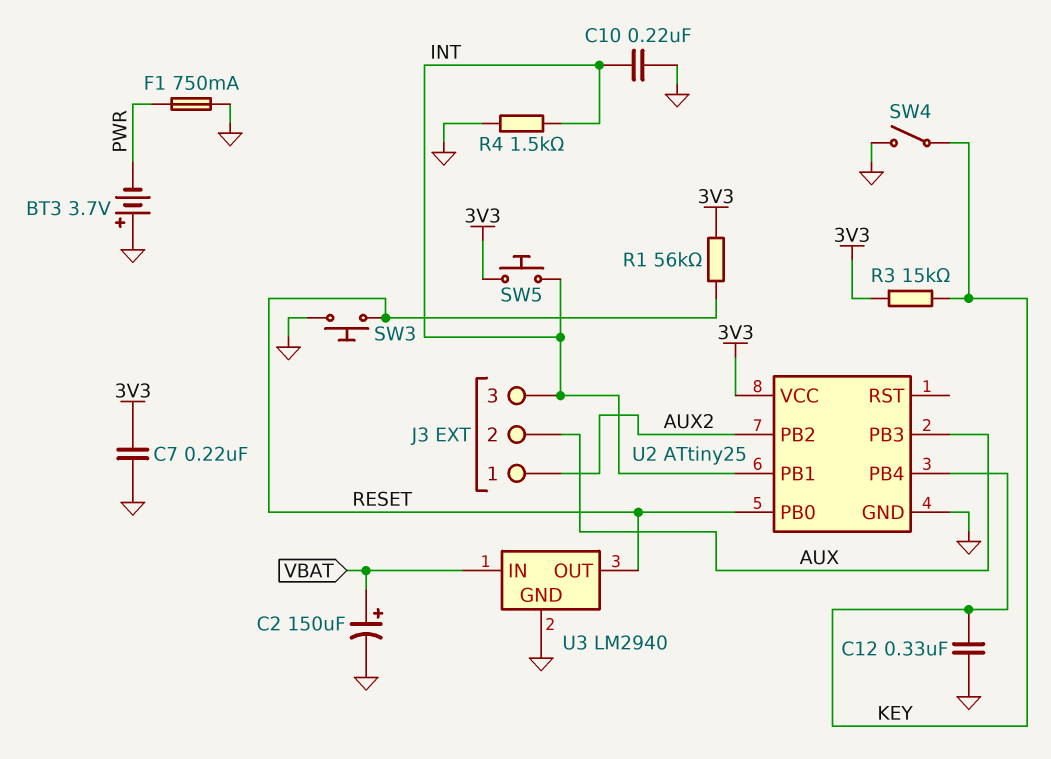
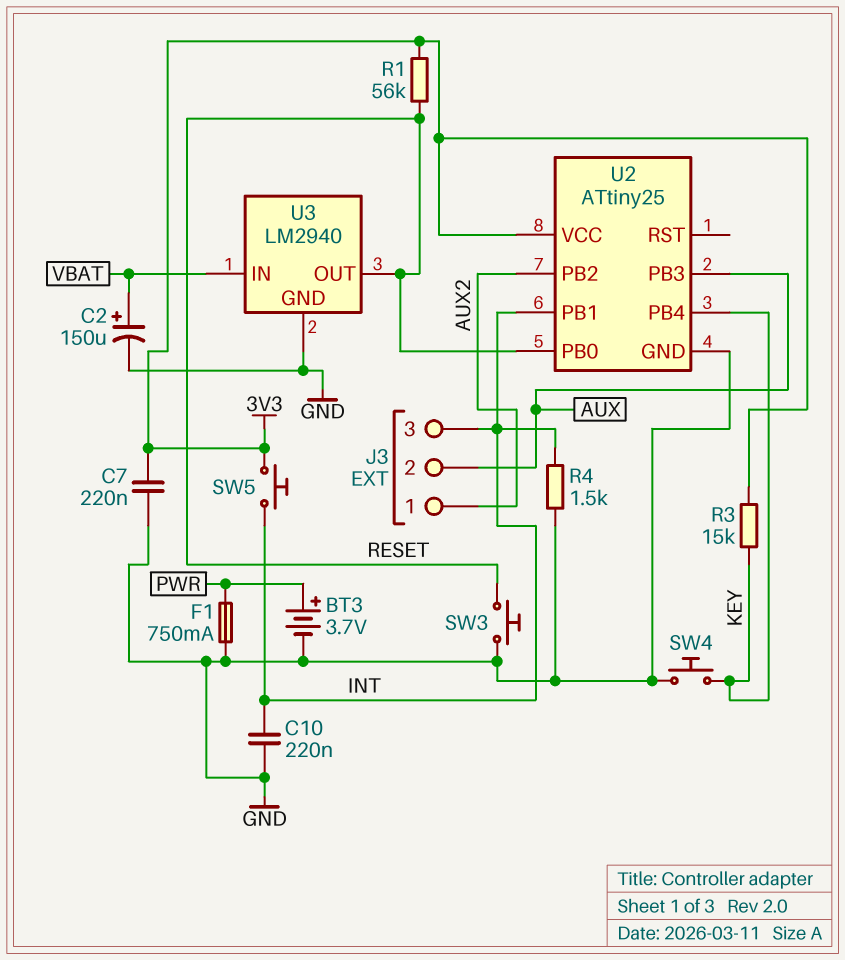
BT3: 3.7V (plus GND, minus PWR) -> 3.7V (plus PWR, minus GND)
C12: 330nF (GND, KEY) -> none
SW4: switch (GND, KEY) -> button (GND, KEY)

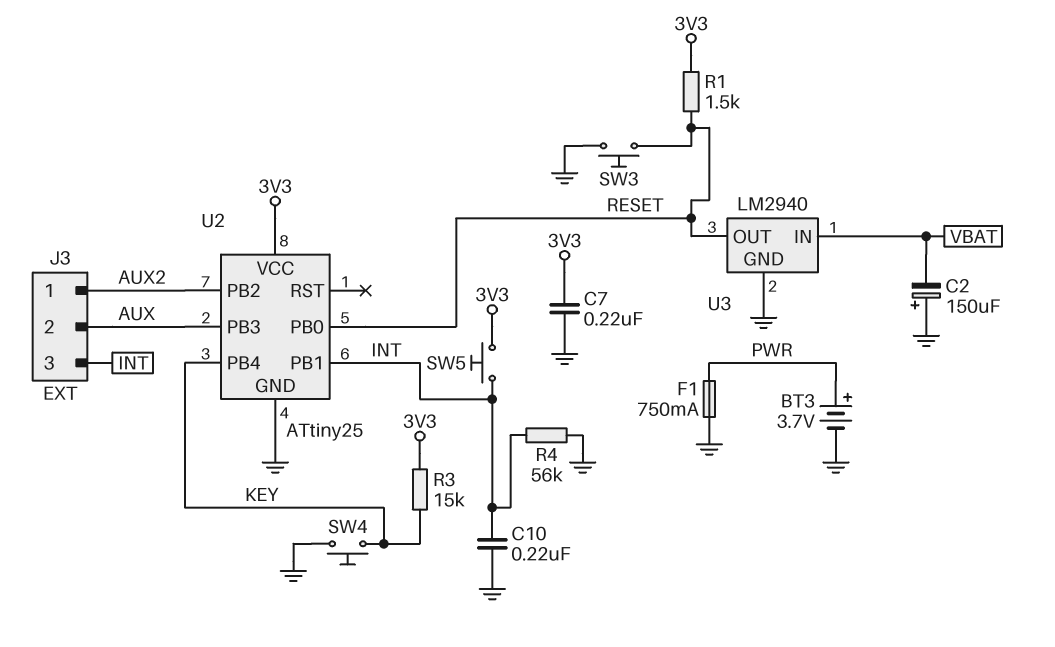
C2: 150uF (plus VBAT, minus GND) -> 150uF (plus GND, minus VBAT)
R1: 56k (3V3, RESET) -> 1.5k (3V3, RESET)
R4: 1.5k (GND, INT) -> 56k (GND, INT)

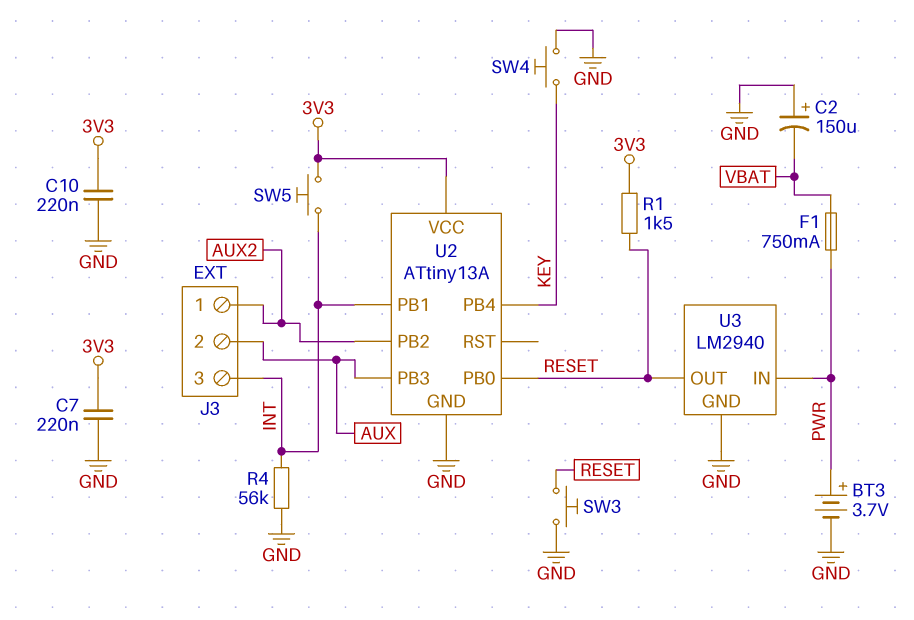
C10: 220nF (GND, INT) -> 220nF (3V3, GND)
F1: 750mA (GND, PWR) -> 750mA (PWR, VBAT)
R3: 15k (3V3, KEY) -> none
U2: ATtiny25 -> ATtiny13A
U3 pin IN: VBAT -> PWR

